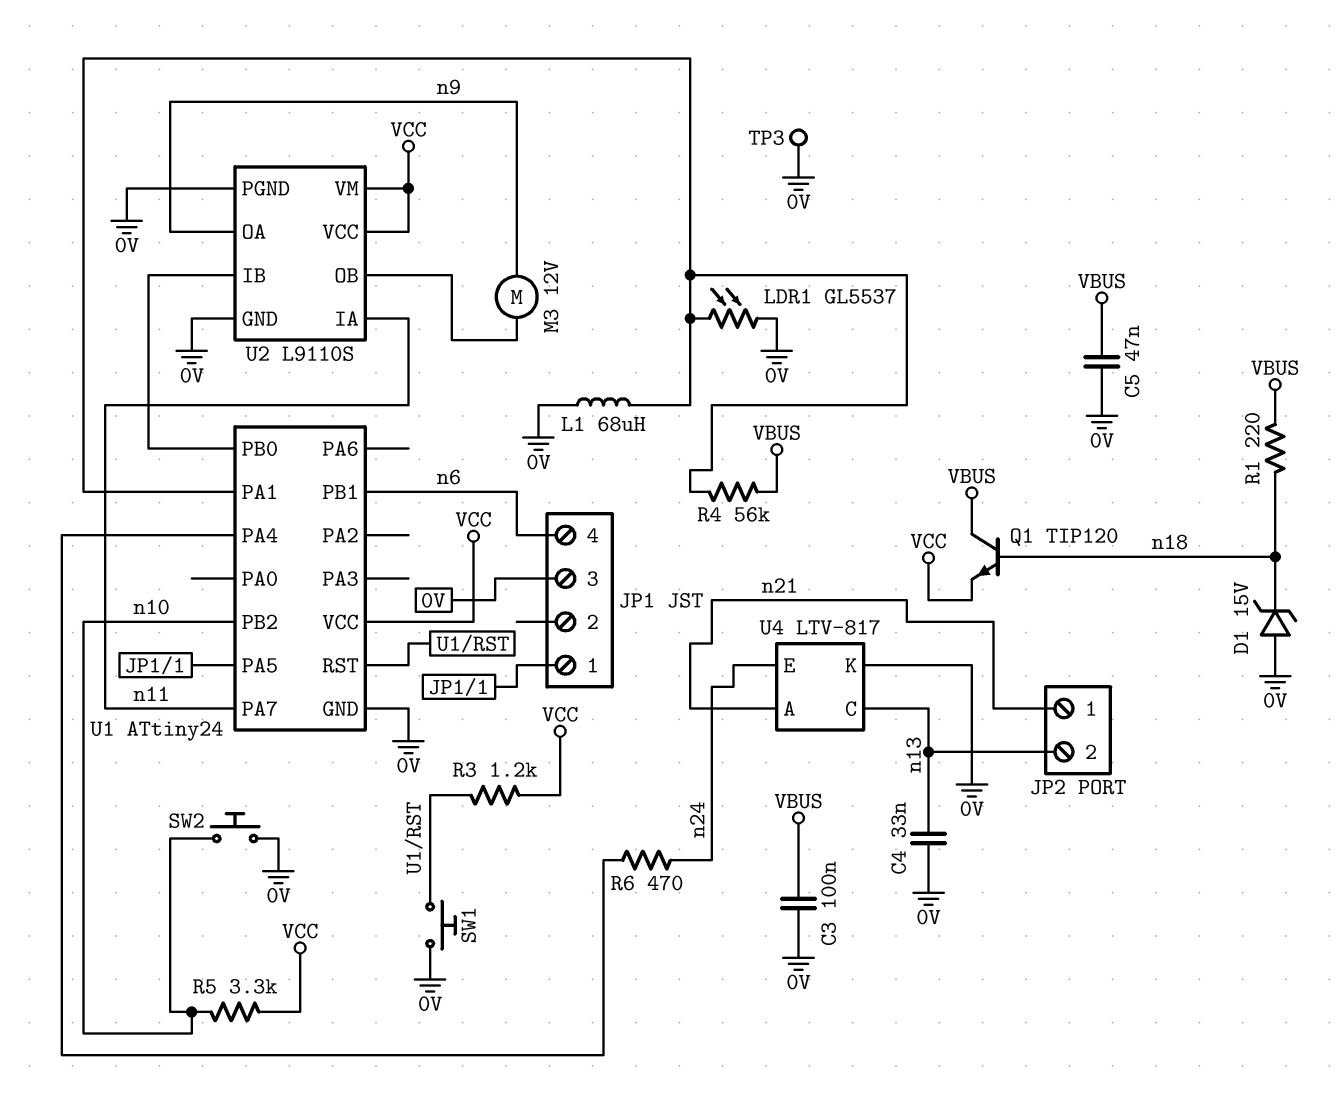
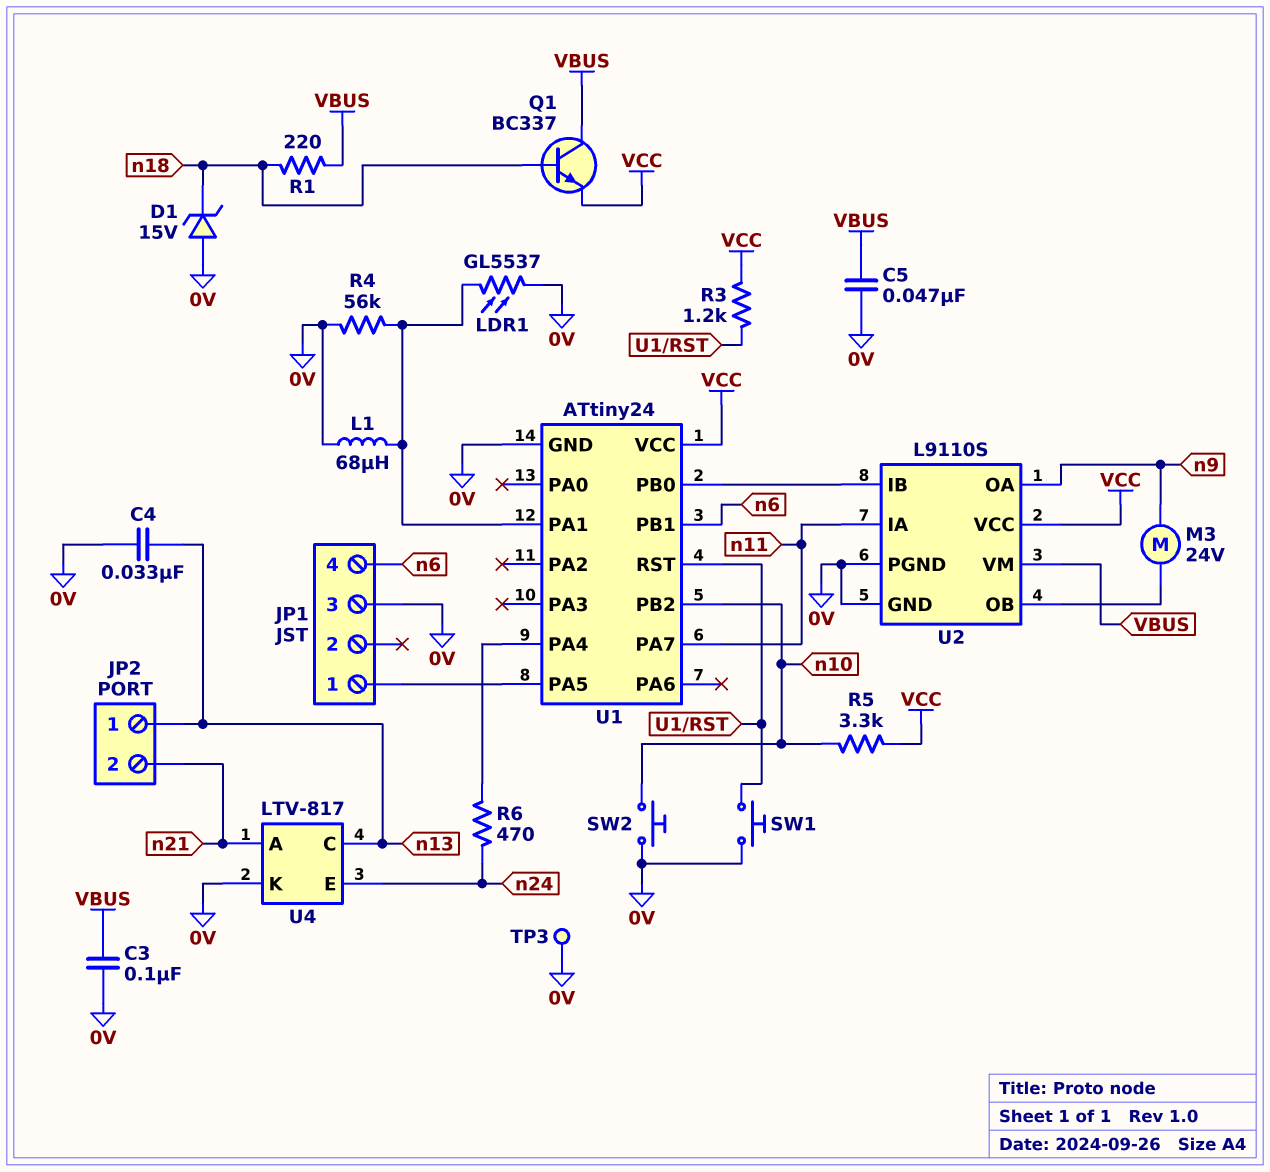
JP2 pin 1: n21 -> n13
JP2 pin 2: n13 -> n21
M3: motor 12V (U2/OB, n9) -> motor 24V (U2/OB, n9)
Q1: NPN TIP120 (B n18, C VBUS, E VCC) -> NPN BC337 (B n18, C VBUS, E VCC)
R4: 56k (U1/PA1, VBUS) -> 56k (0V, U1/PA1)
U2 pin VM: VCC -> VBUS

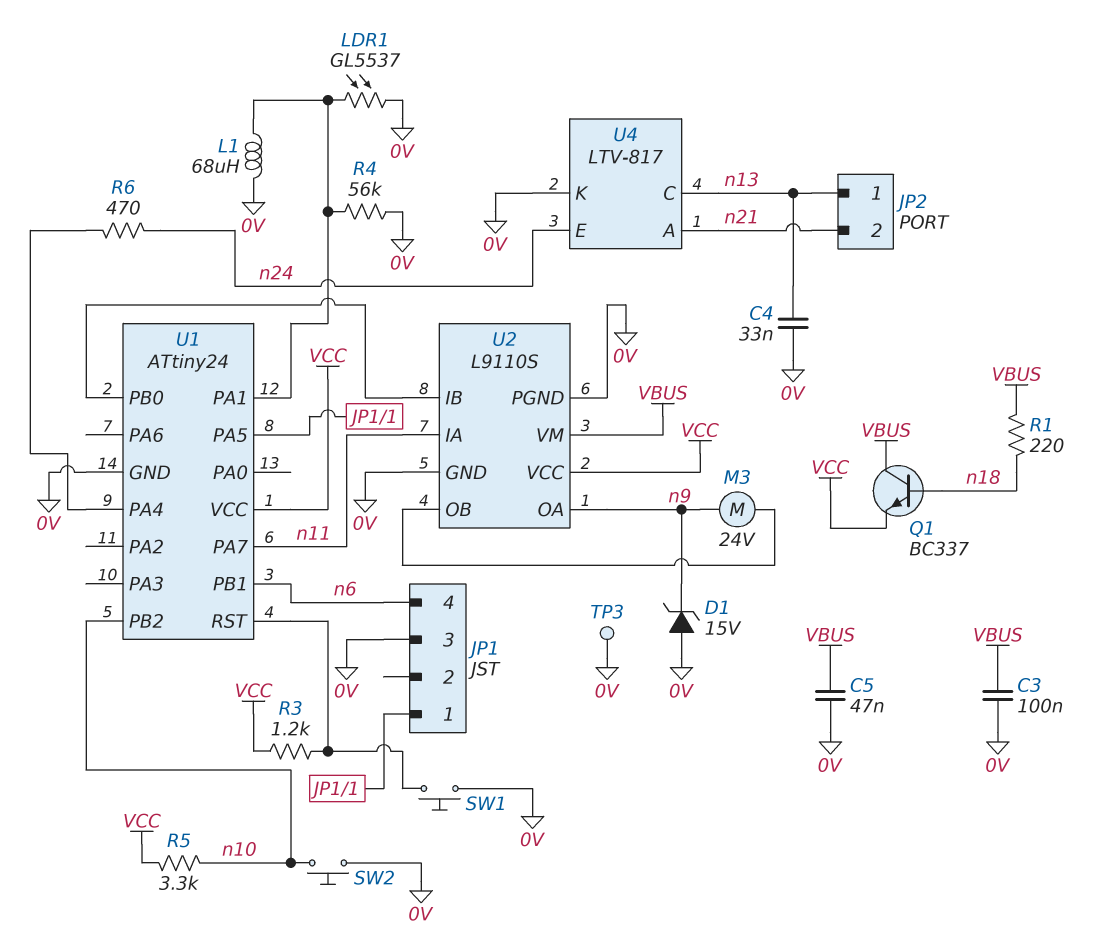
D1: zener 15V (A 0V, K n18) -> zener 15V (A 0V, K n9)

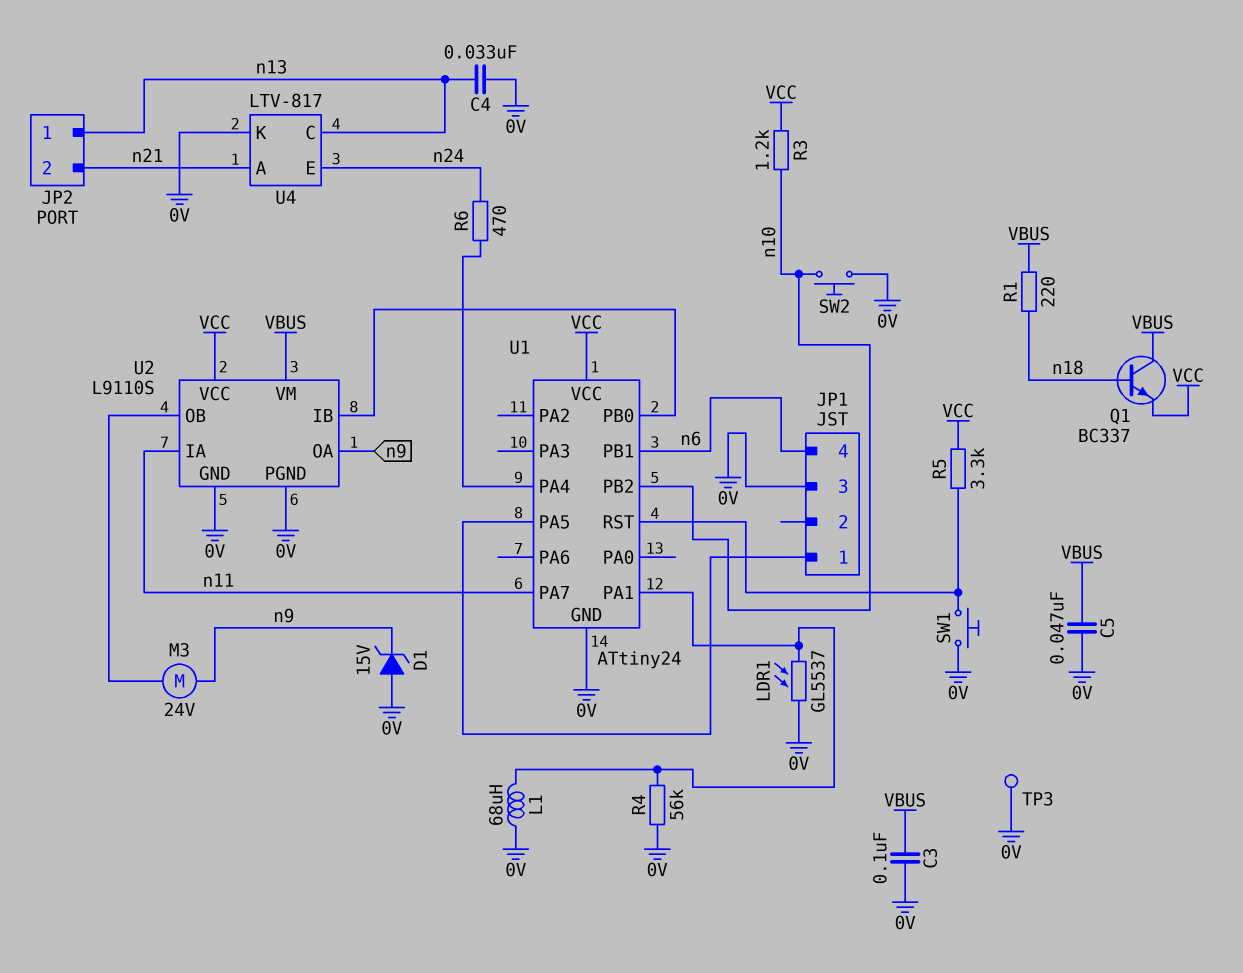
R3: 1.2k (U1/RST, VCC) -> 1.2k (VCC, n10)
R5: 3.3k (VCC, n10) -> 3.3k (U1/RST, VCC)

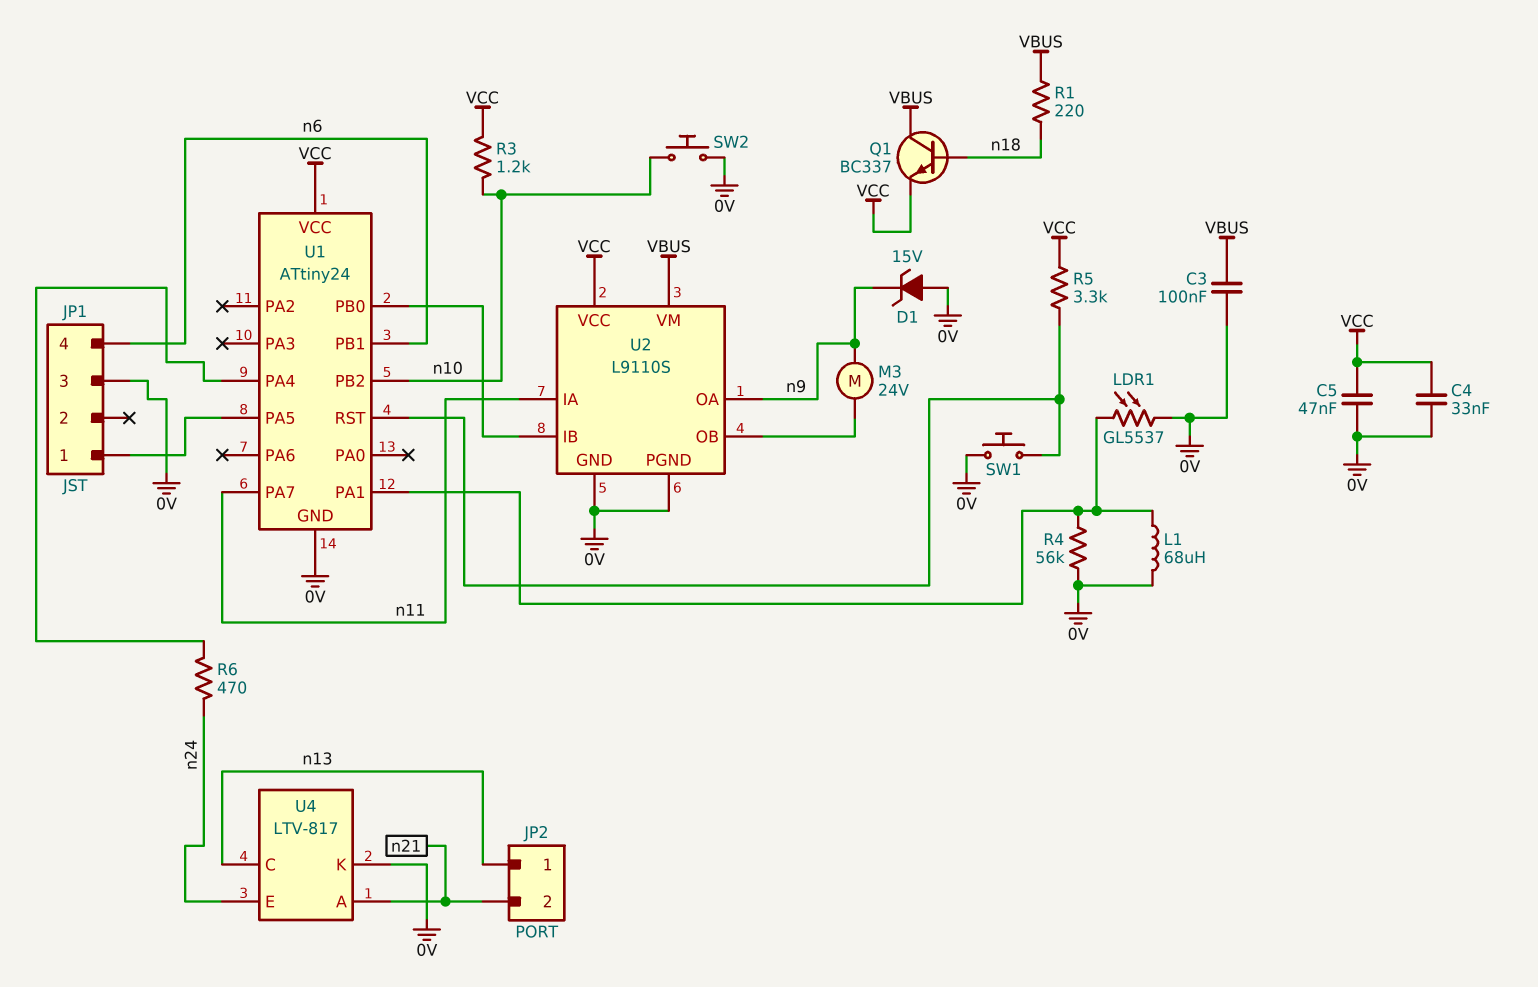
C4: 33nF (0V, n13) -> 33nF (0V, VCC)
C5: 47nF (0V, VBUS) -> 47nF (0V, VCC)
TP3: test point (0V) -> none

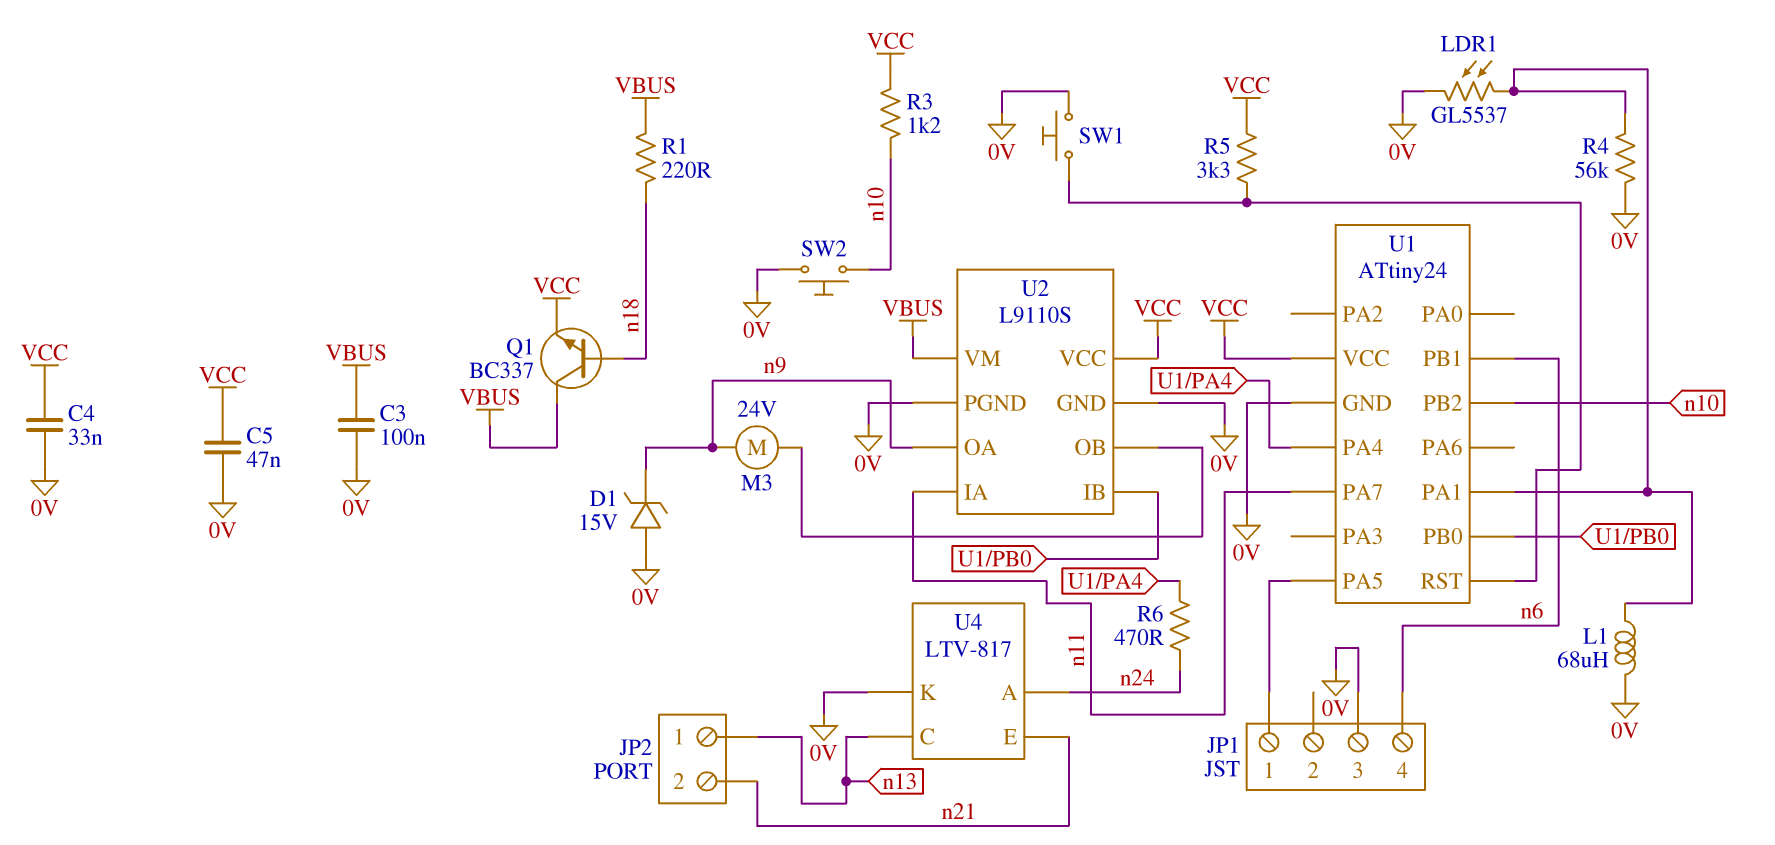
U4 pin A: n21 -> n24
U4 pin E: n24 -> n21

